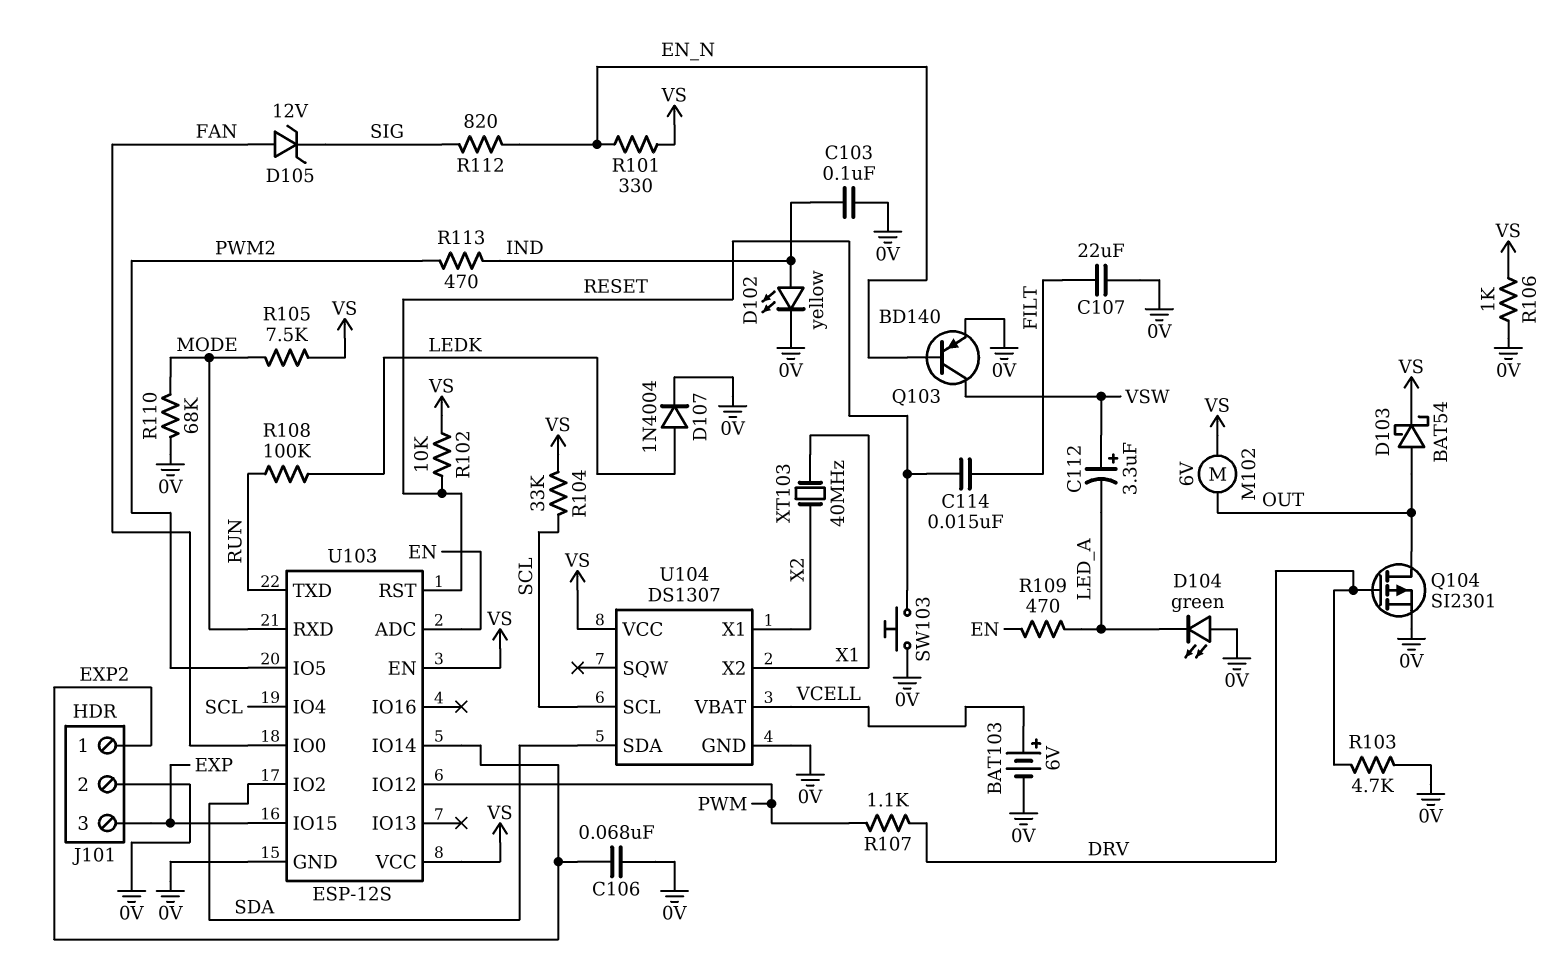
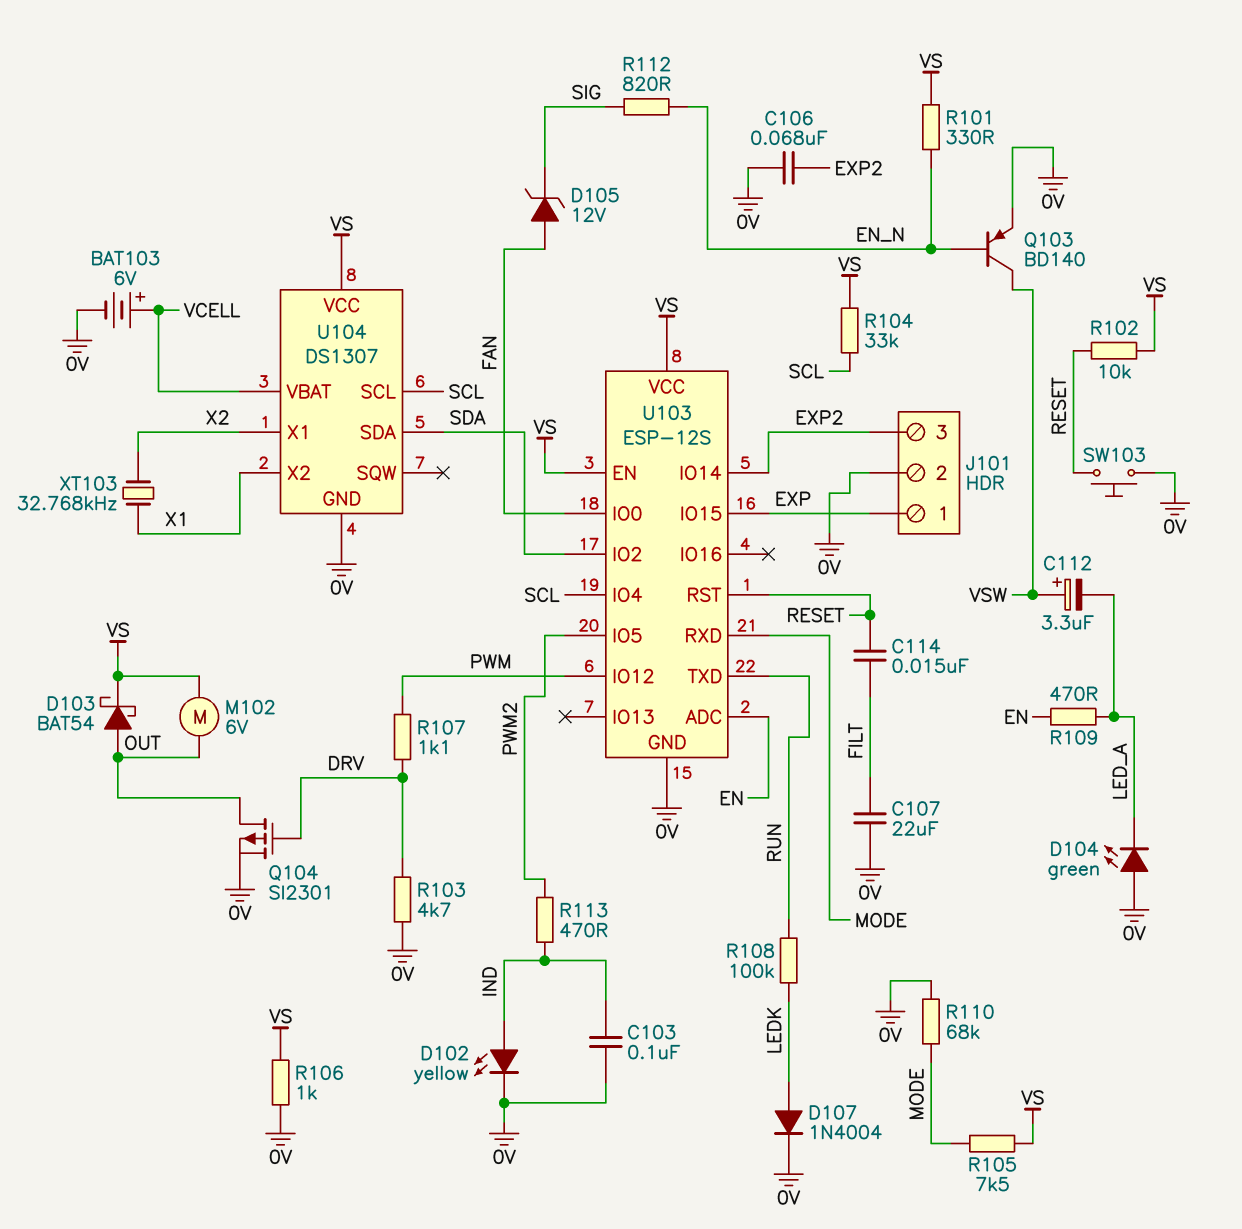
J101 pin 1: EXP2 -> EXP
J101 pin 3: EXP -> EXP2
XT103: 40MHz (X1, X2) -> 32.768kHz (X1, X2)

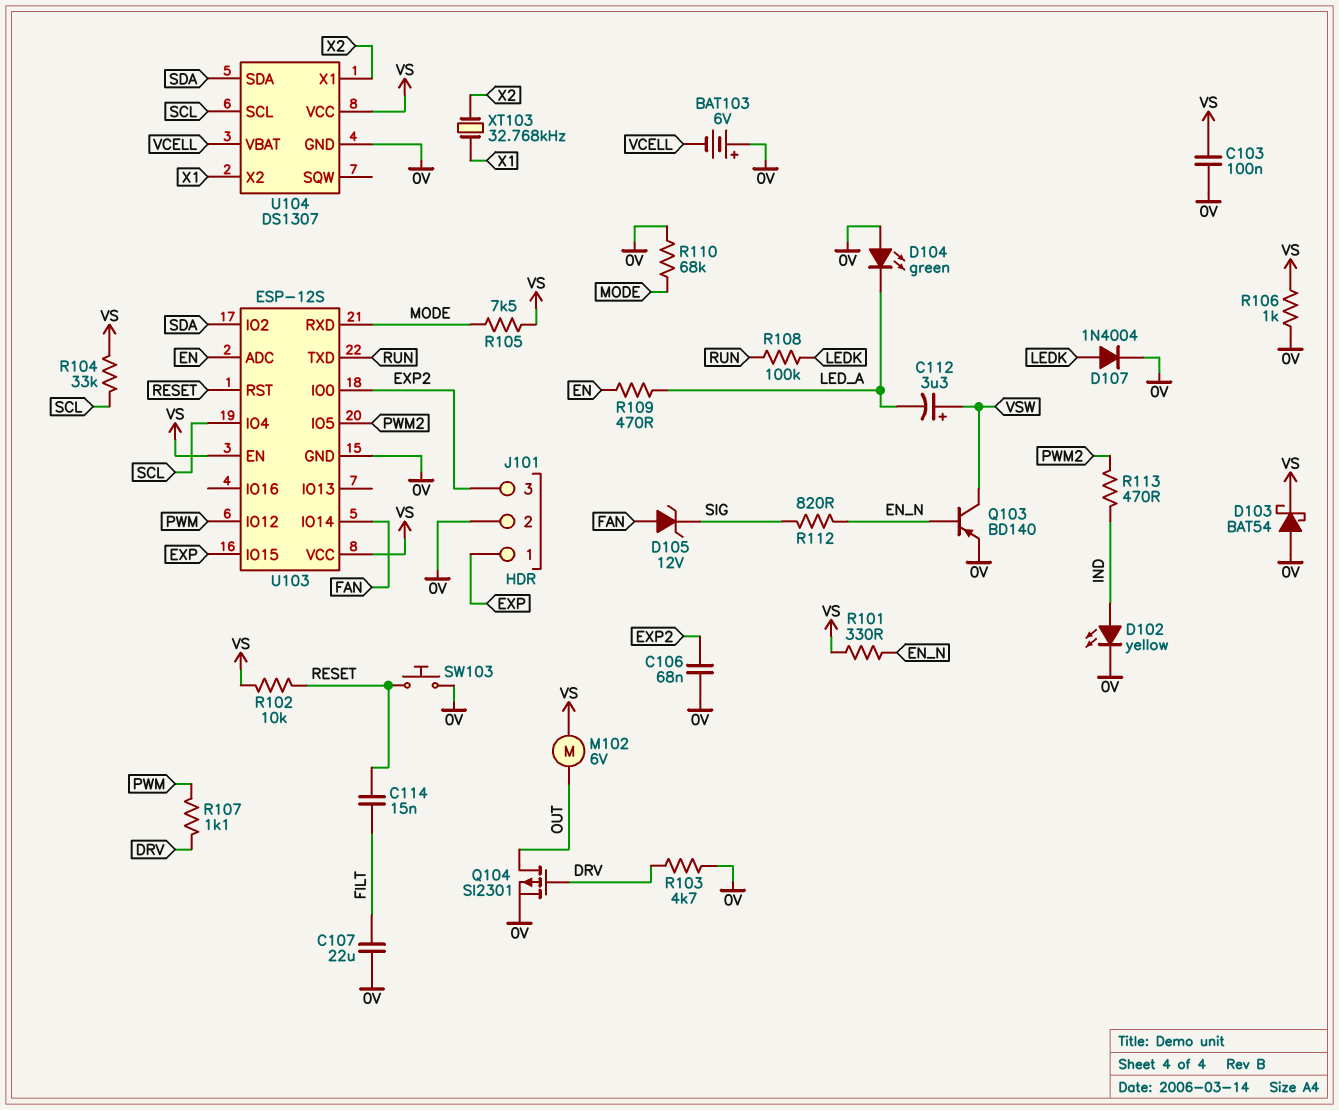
BAT103: 6V (plus VCELL, minus 0V) -> 6V (plus 0V, minus VCELL)
C103: 100nF (0V, IND) -> 100nF (0V, VS)
D103: schottky BAT54 (A OUT, K VS) -> schottky BAT54 (A 0V, K VS)
U103 pin IO0: FAN -> EXP2
U103 pin IO14: EXP2 -> FAN

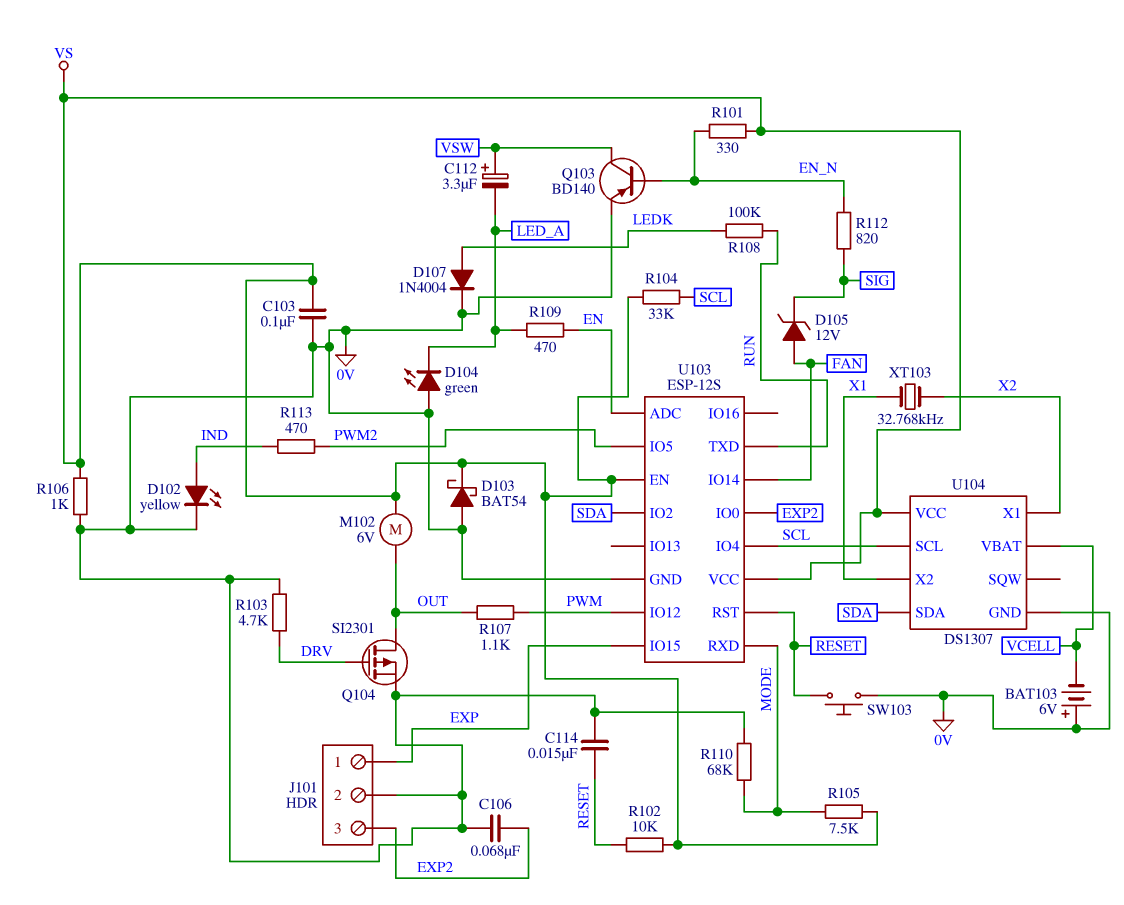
C107: 22uF (0V, FILT) -> none
C114: 15nF (FILT, RESET) -> 15nF (0V, RESET)
R107: 1.1k (DRV, PWM) -> 1.1k (OUT, PWM)

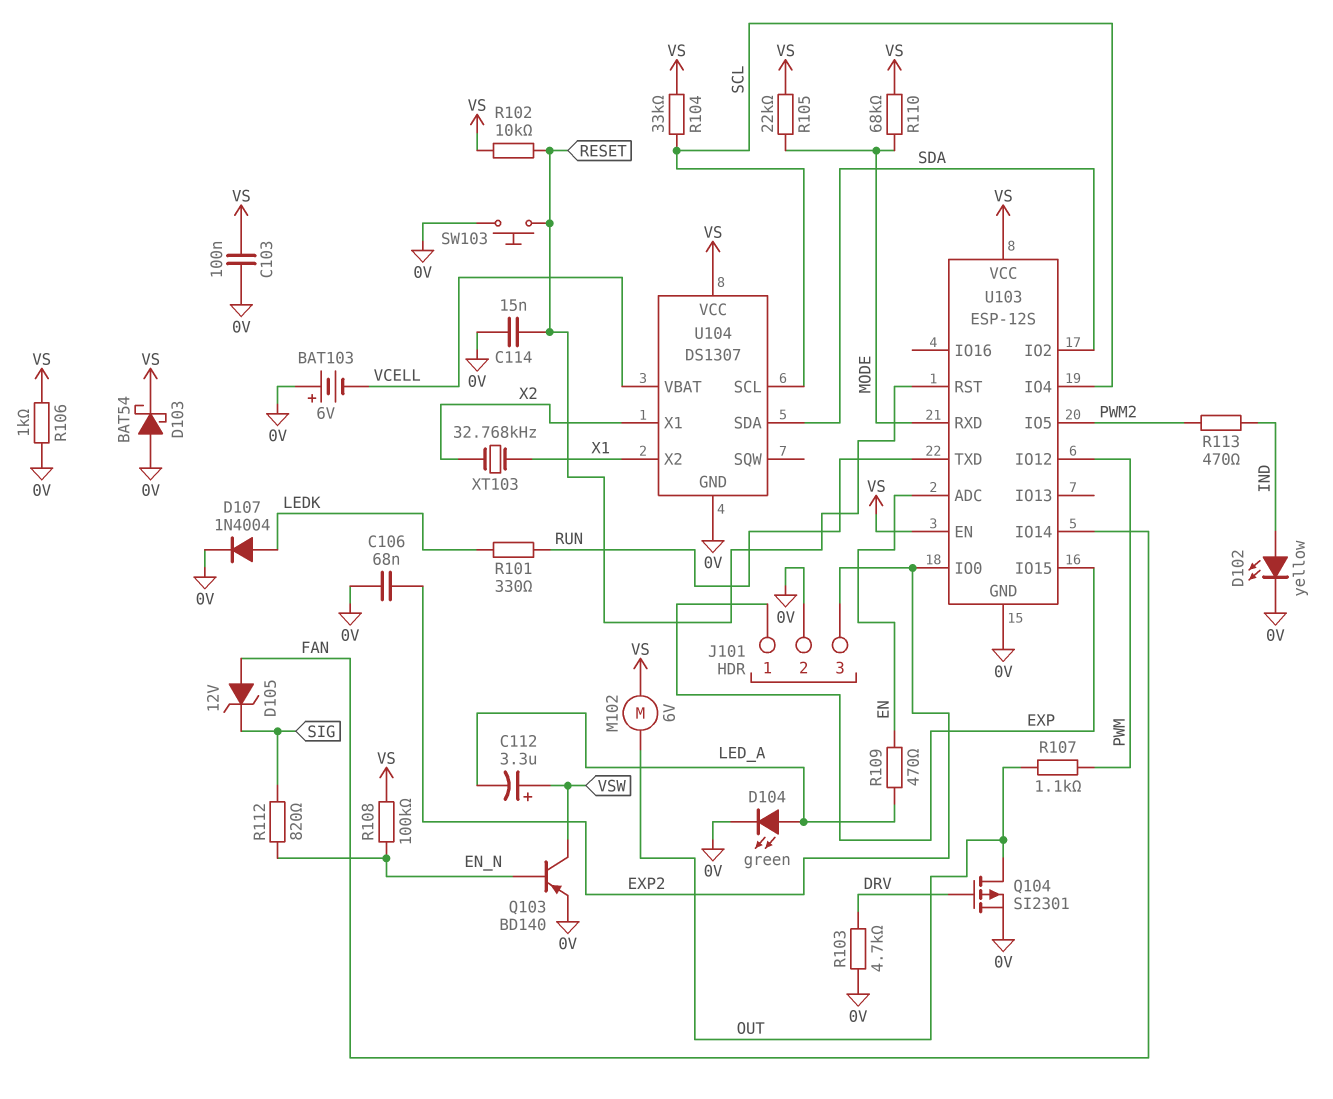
D104: LED green (A 0V, K LED_A) -> LED green (A LED_A, K 0V)
R101: 330 (EN_N, VS) -> 330 (LEDK, RUN)
R105: 7.5k (MODE, VS) -> 22k (MODE, VS)
R108: 100k (LEDK, RUN) -> 100k (EN_N, VS)
R110: 68k (0V, MODE) -> 68k (MODE, VS)

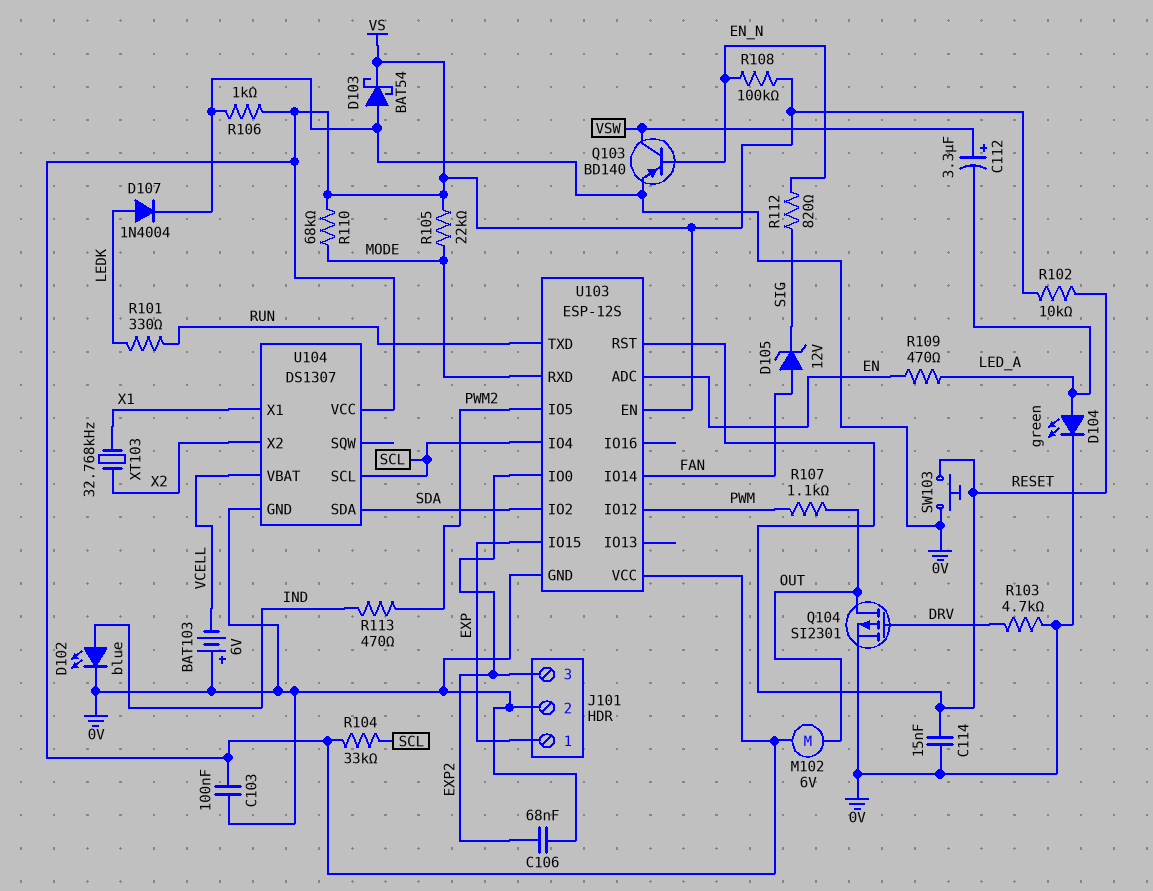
D102: LED yellow (A IND, K 0V) -> LED blue (A IND, K 0V)
U104 pin X1: X2 -> X1
U104 pin X2: X1 -> X2

